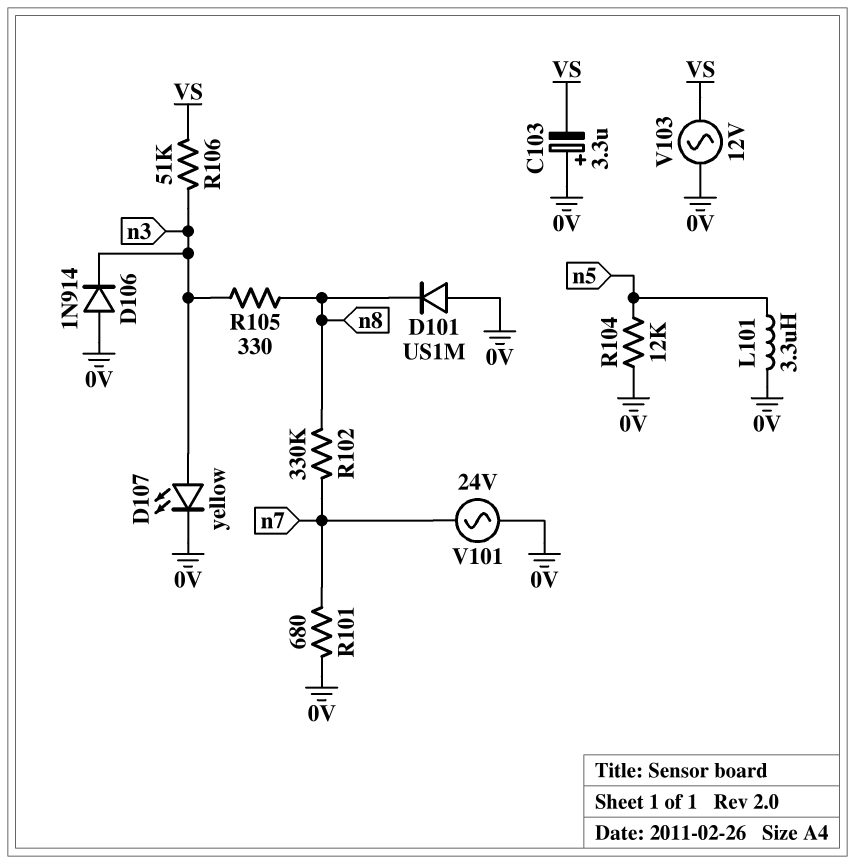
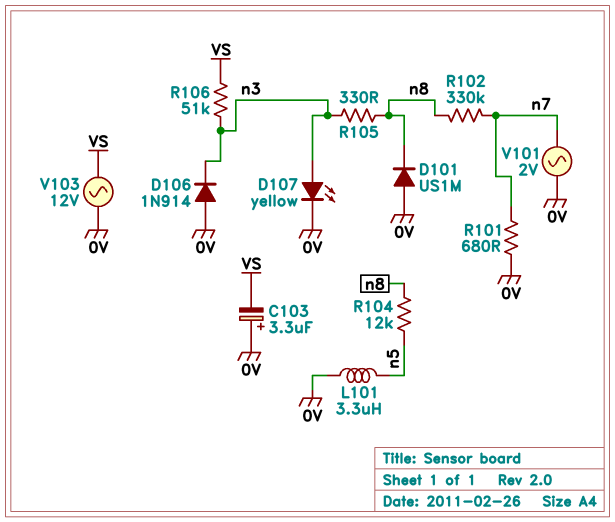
R104: 12k (0V, n5) -> 12k (n5, n8)
V101: AC 24V (0V, n7) -> AC 2V (0V, n7)

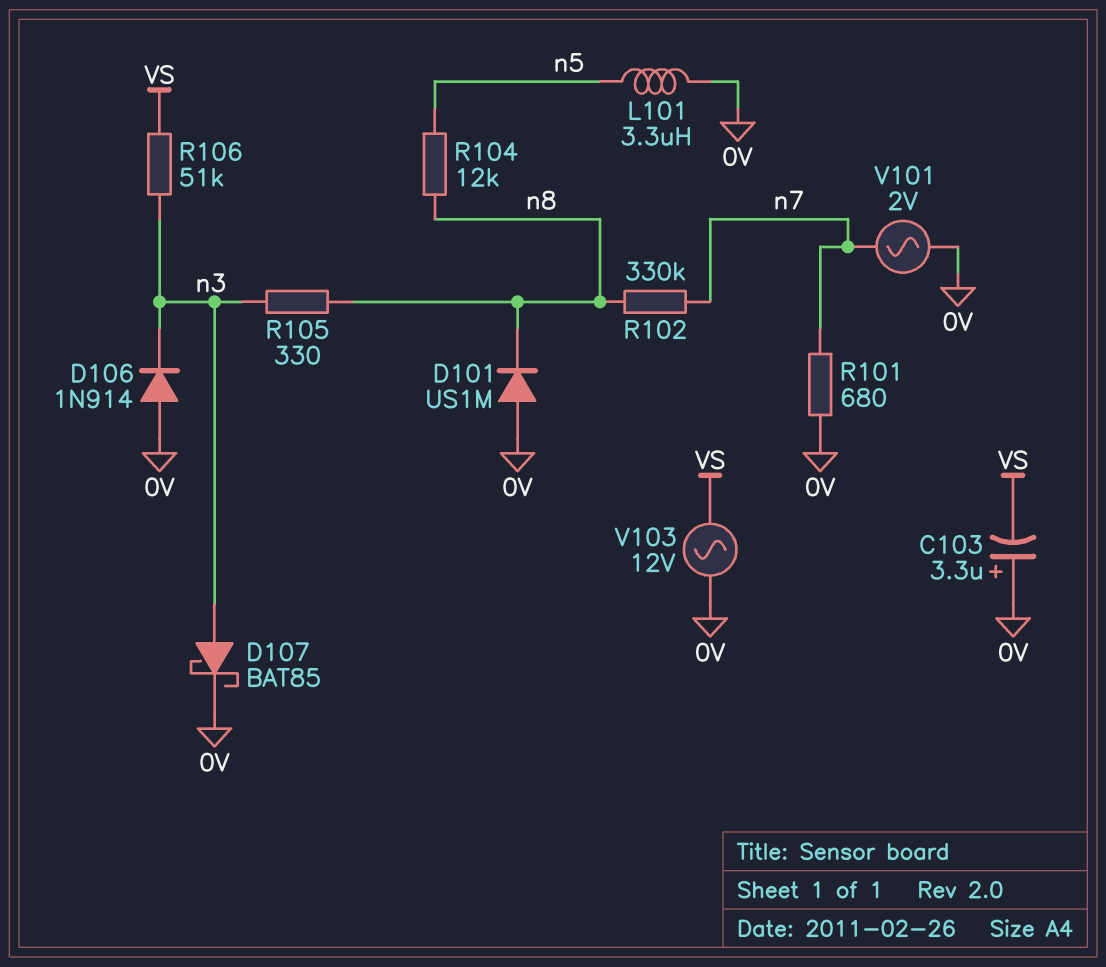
D107: LED yellow (A n3, K 0V) -> schottky BAT85 (A n3, K 0V)

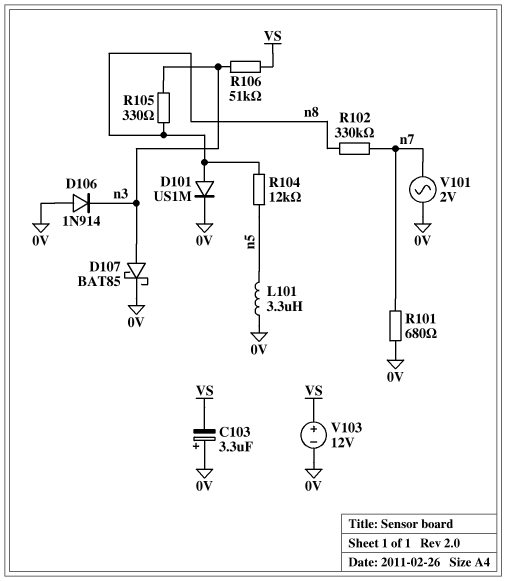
D101: diode US1M (A 0V, K n8) -> diode US1M (A n8, K 0V)
V103: AC 12V (0V, VS) -> 12V (plus VS, minus 0V)

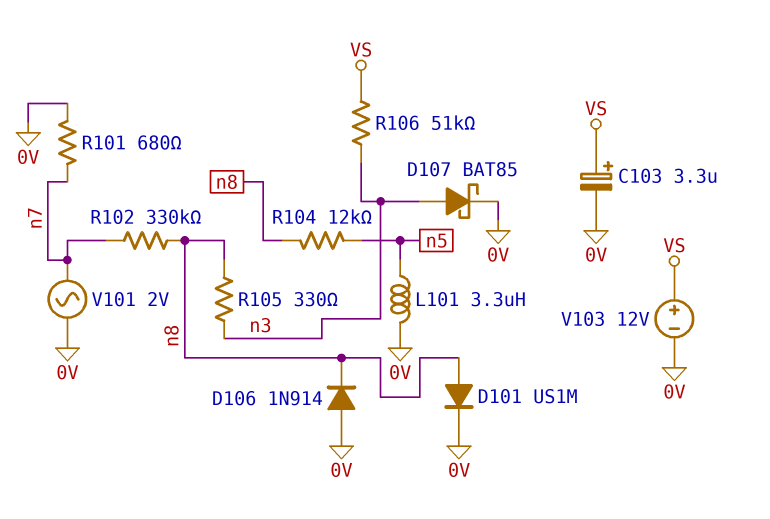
C103: 3.3uF (plus 0V, minus VS) -> 3.3uF (plus VS, minus 0V)
D106: diode 1N914 (A 0V, K n3) -> diode 1N914 (A 0V, K n8)

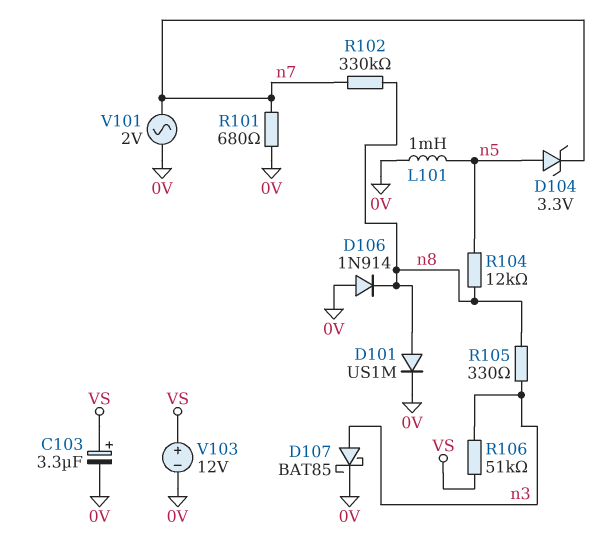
D104: none -> zener 3.3V (A n5, K n7)
L101: 3.3uH (0V, n5) -> 1mH (0V, n5)

